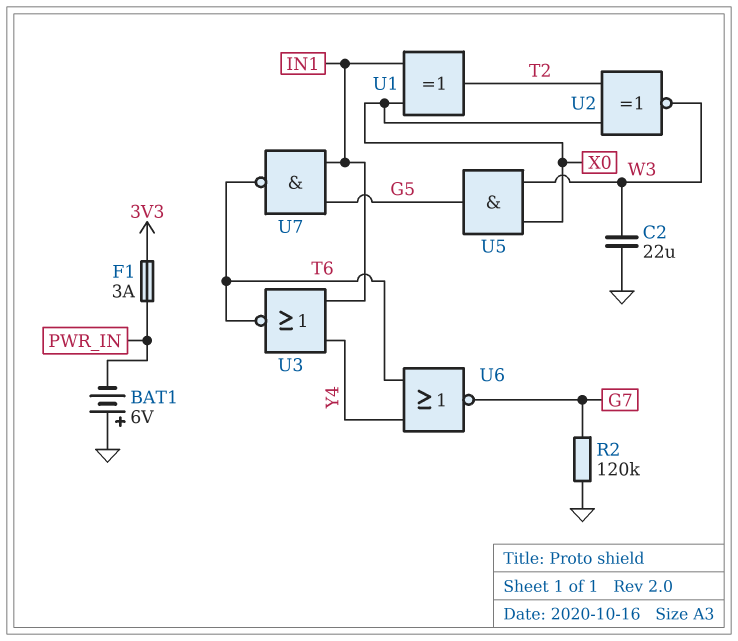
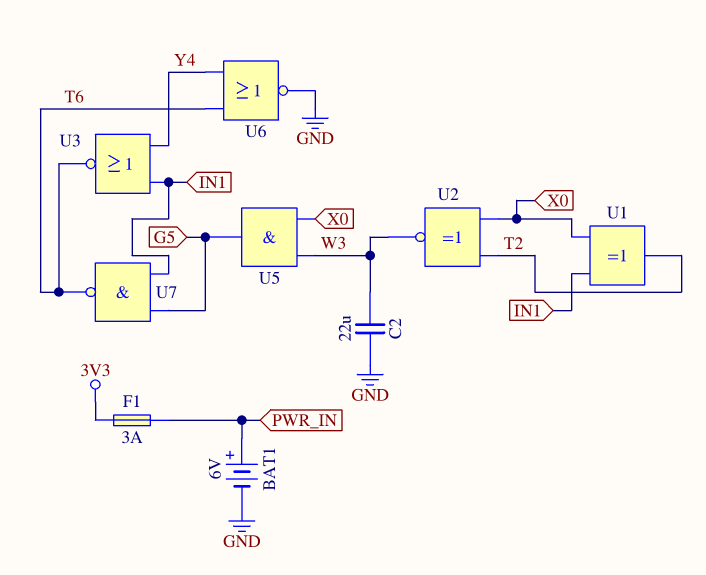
BAT1: 6V (plus GND, minus PWR_IN) -> 6V (plus PWR_IN, minus GND)
R2: 120k (G7, GND) -> none
U6: NOR (in T6, in Y4, out G7) -> NOR (in T6, in Y4, out GND)

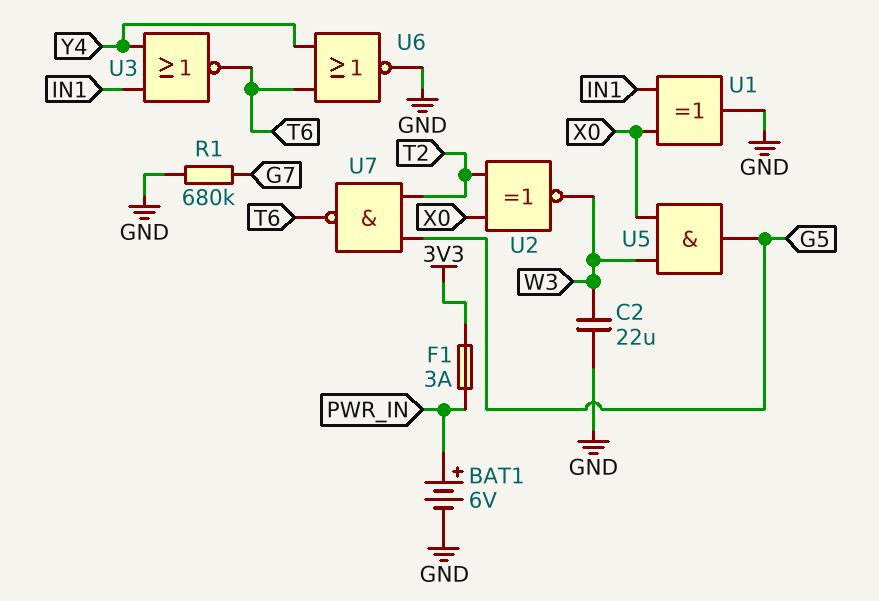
R1: none -> 680k (G7, GND)
U1: XOR (in IN1, in X0, out T2) -> XOR (in IN1, in X0, out GND)
U7: NAND (in G5, in IN1, out T6) -> NAND (in G5, in T2, out T6)

